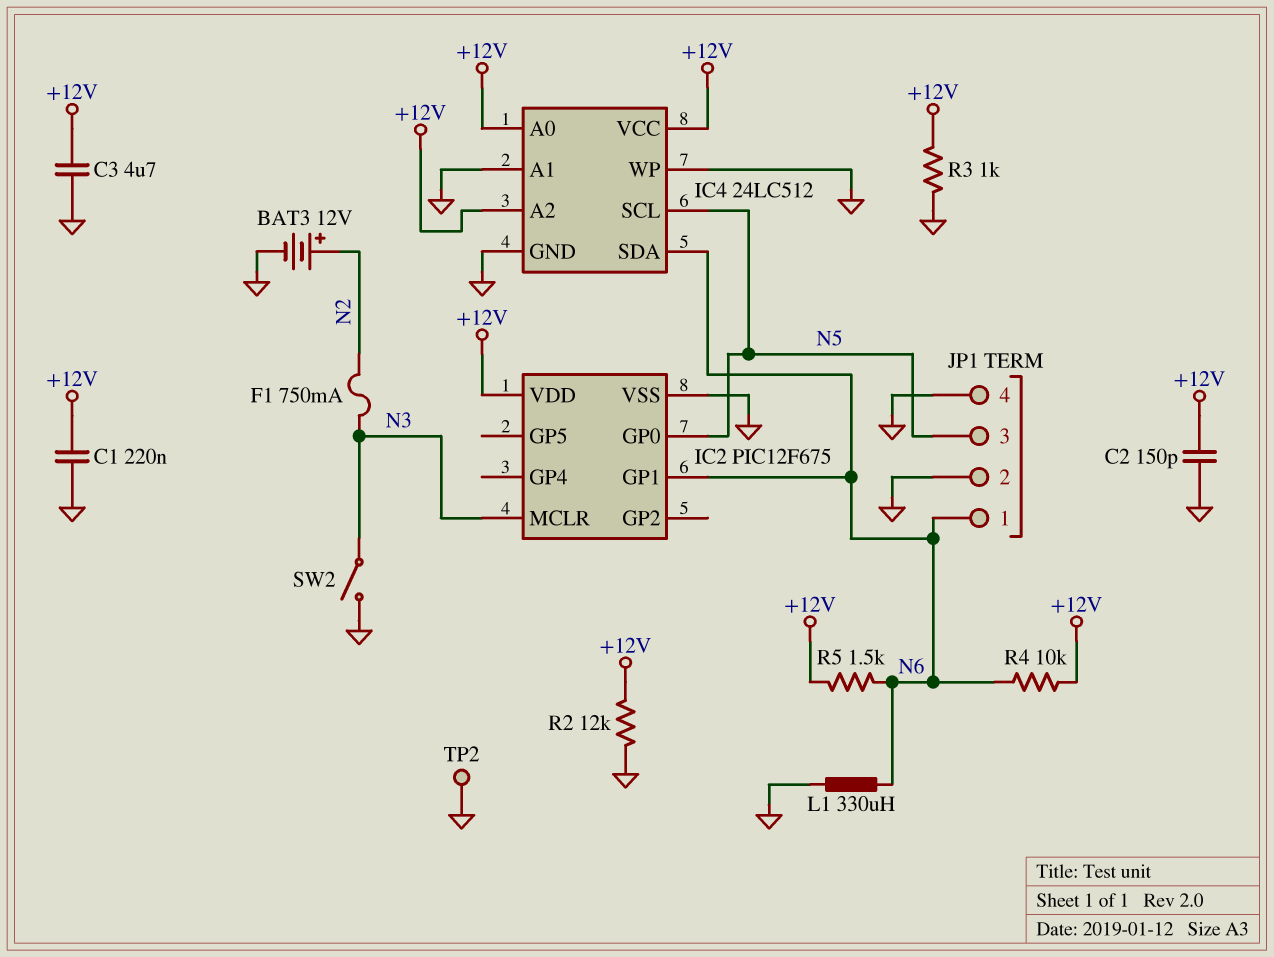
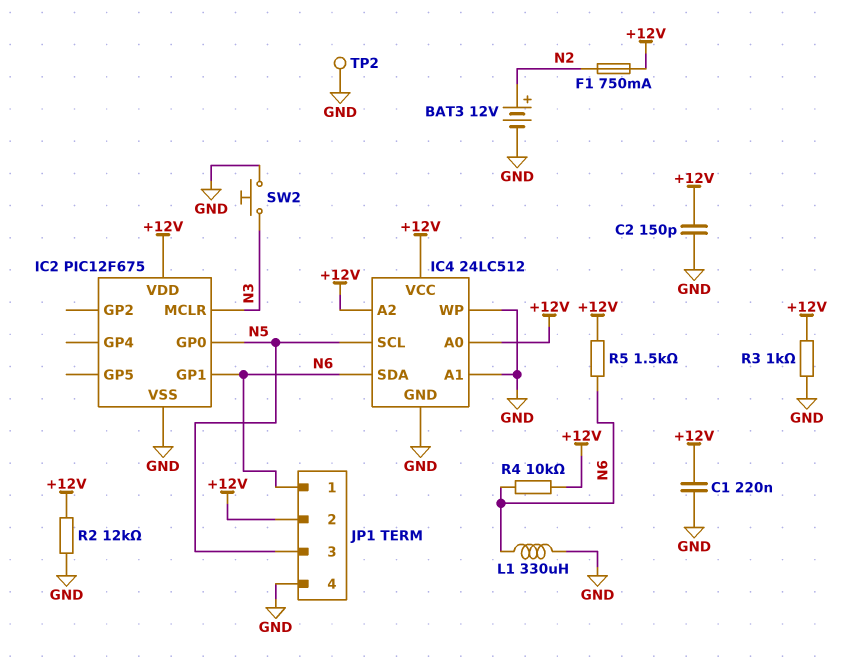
C3: 4.7uF (+12V, GND) -> none
F1: 750mA (N2, N3) -> 750mA (+12V, N2)
JP1 pin 2: GND -> +12V
SW2: switch (GND, N3) -> button (GND, N3)

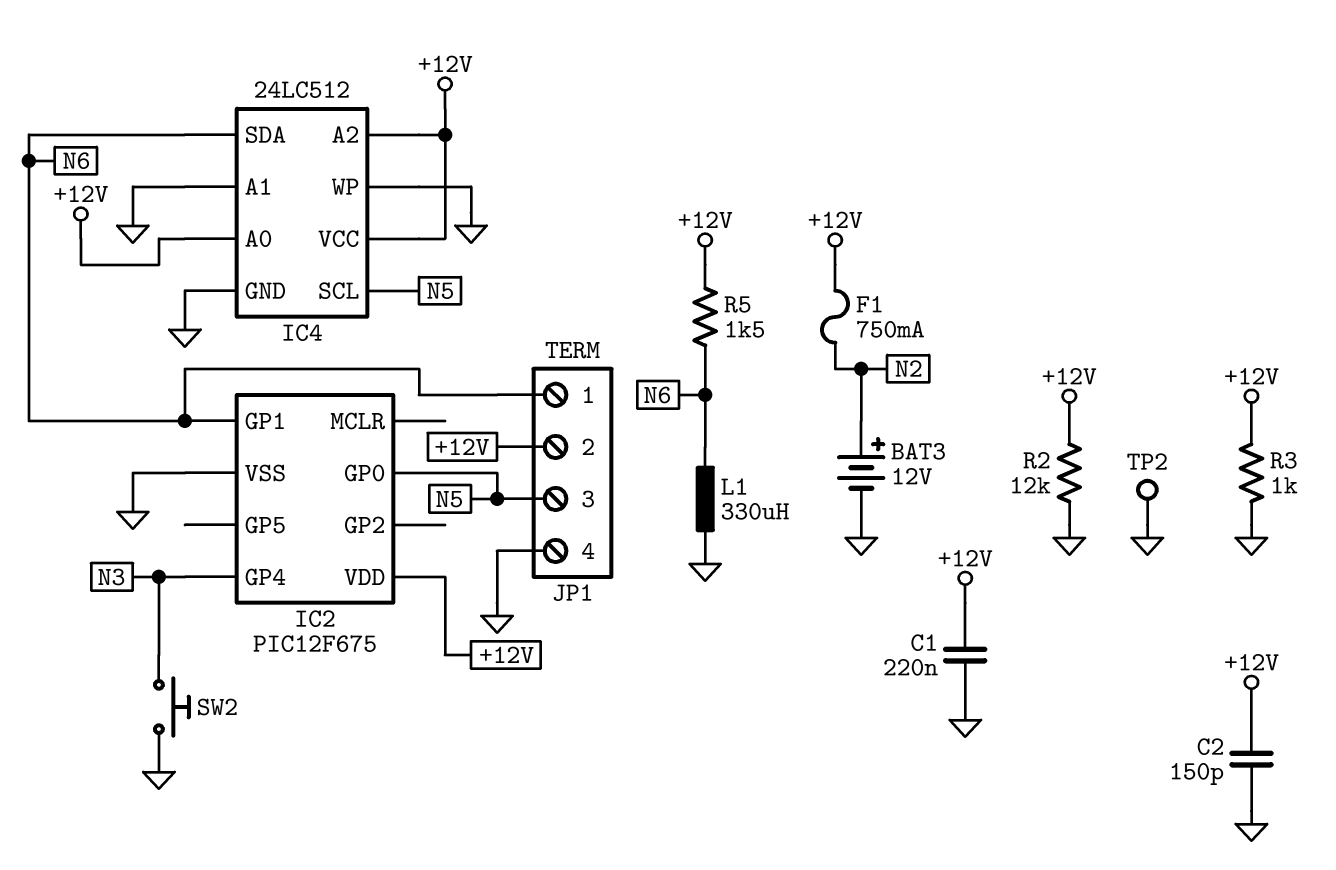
IC2 pin GP4: none -> N3
IC2 pin MCLR: N3 -> none
R4: 10k (+12V, N6) -> none

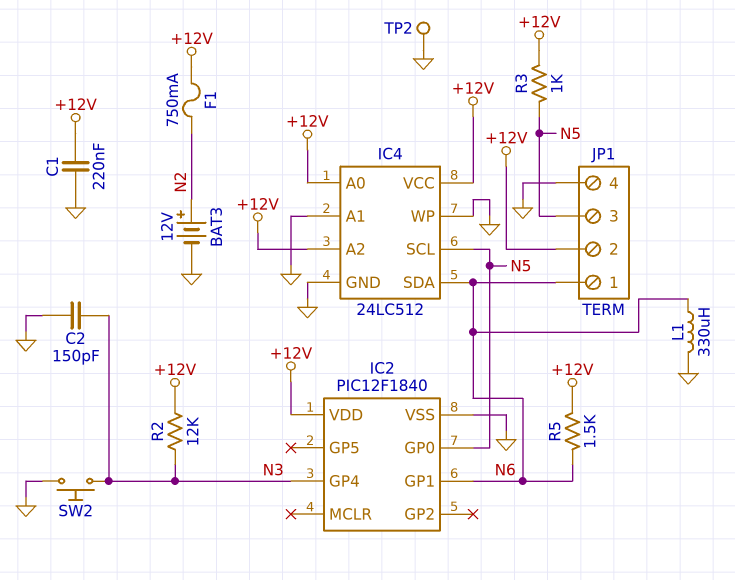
C2: 150pF (+12V, GND) -> 150pF (GND, N3)
IC2: PIC12F675 -> PIC12F1840
R2: 12k (+12V, GND) -> 12k (+12V, N3)
R3: 1k (+12V, GND) -> 1k (+12V, N5)

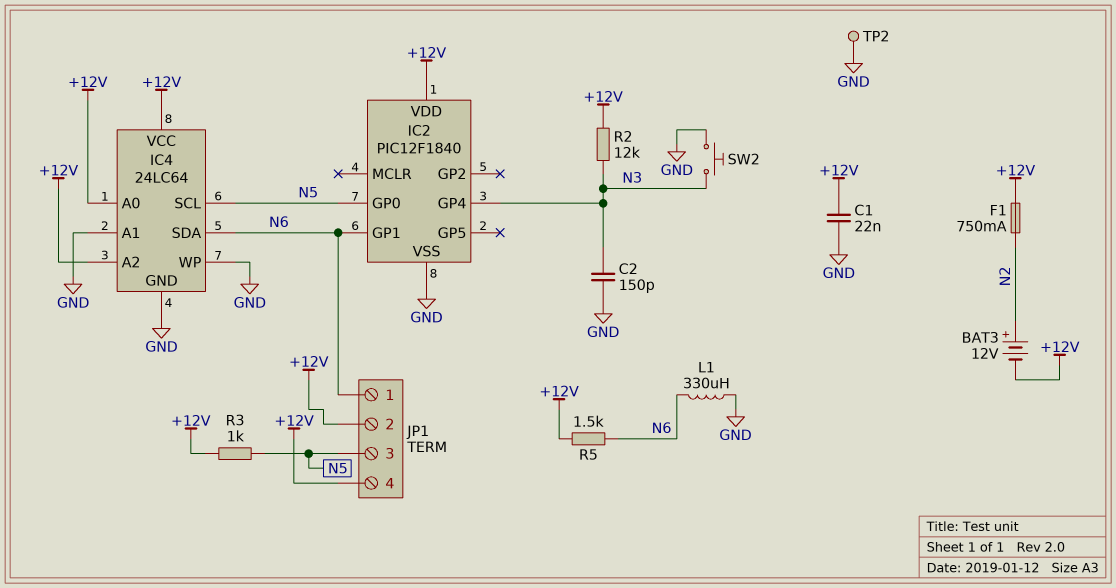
BAT3: 12V (plus N2, minus GND) -> 12V (plus N2, minus +12V)
C1: 220nF (+12V, GND) -> 22nF (+12V, GND)
IC4: 24LC512 -> 24LC64
JP1 pin 4: GND -> +12V

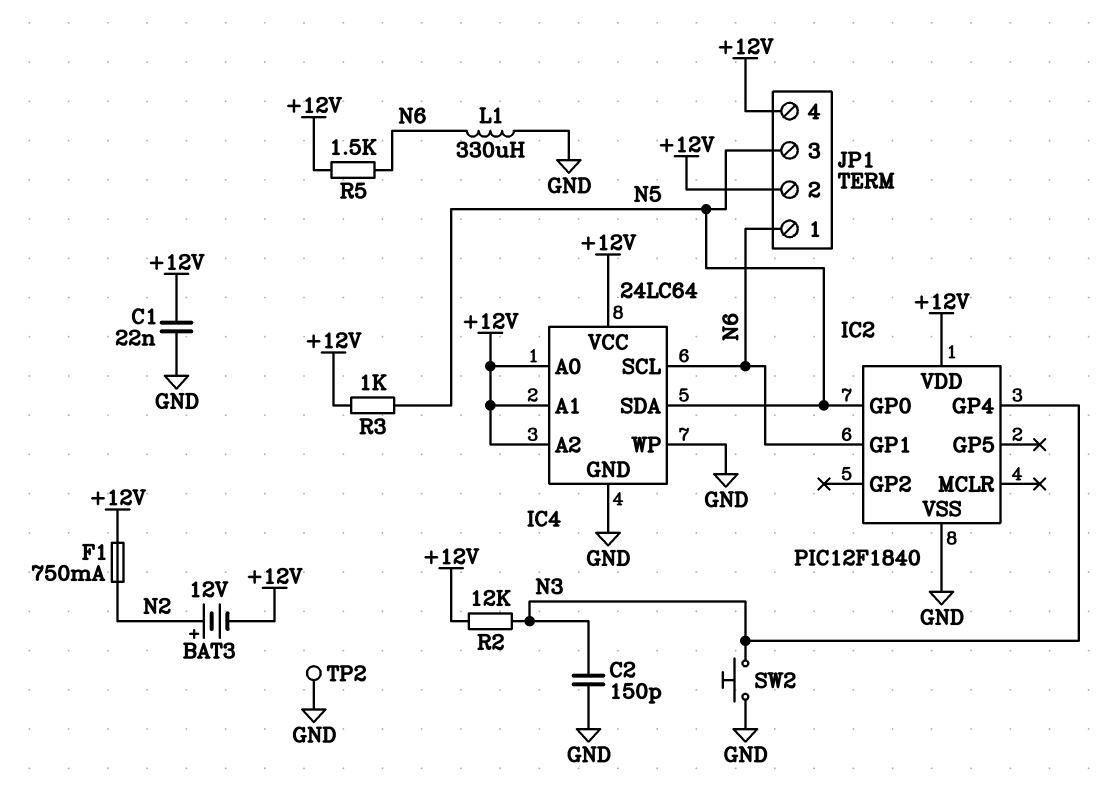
IC4 pin A1: GND -> +12V
IC4 pin SCL: N5 -> N6
IC4 pin SDA: N6 -> N5

